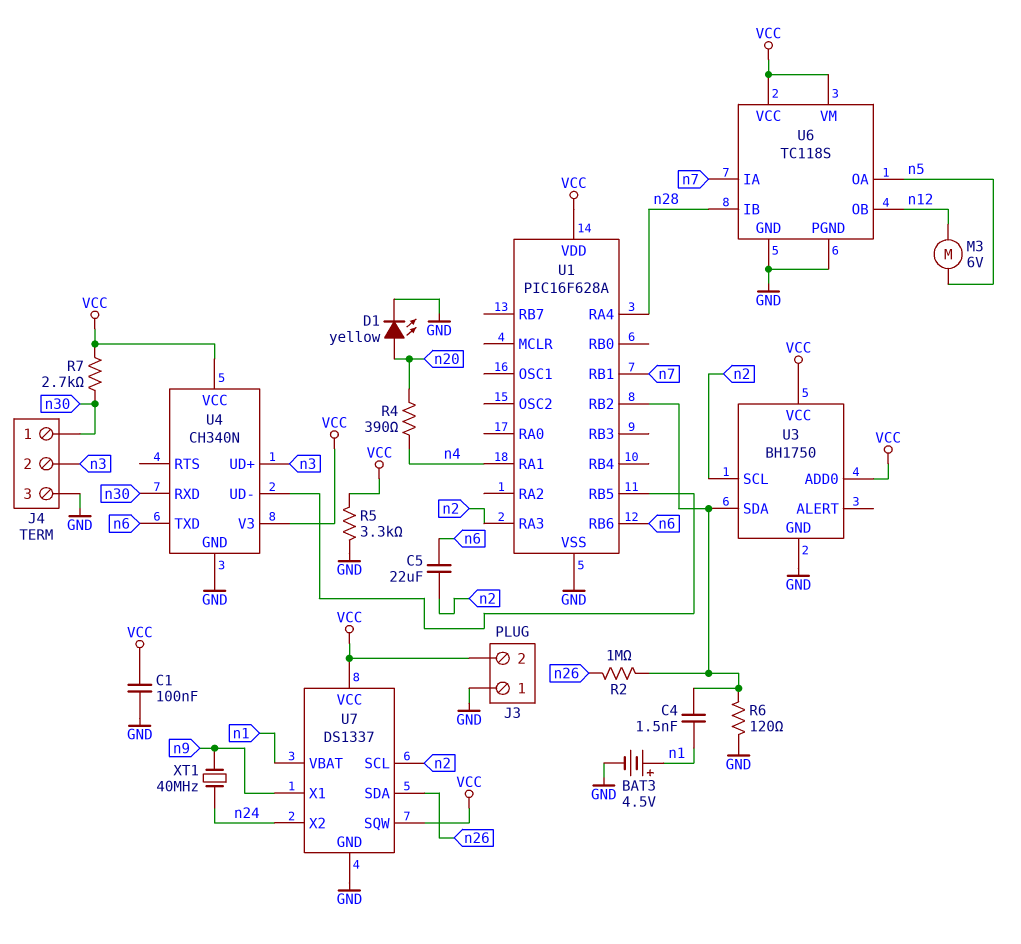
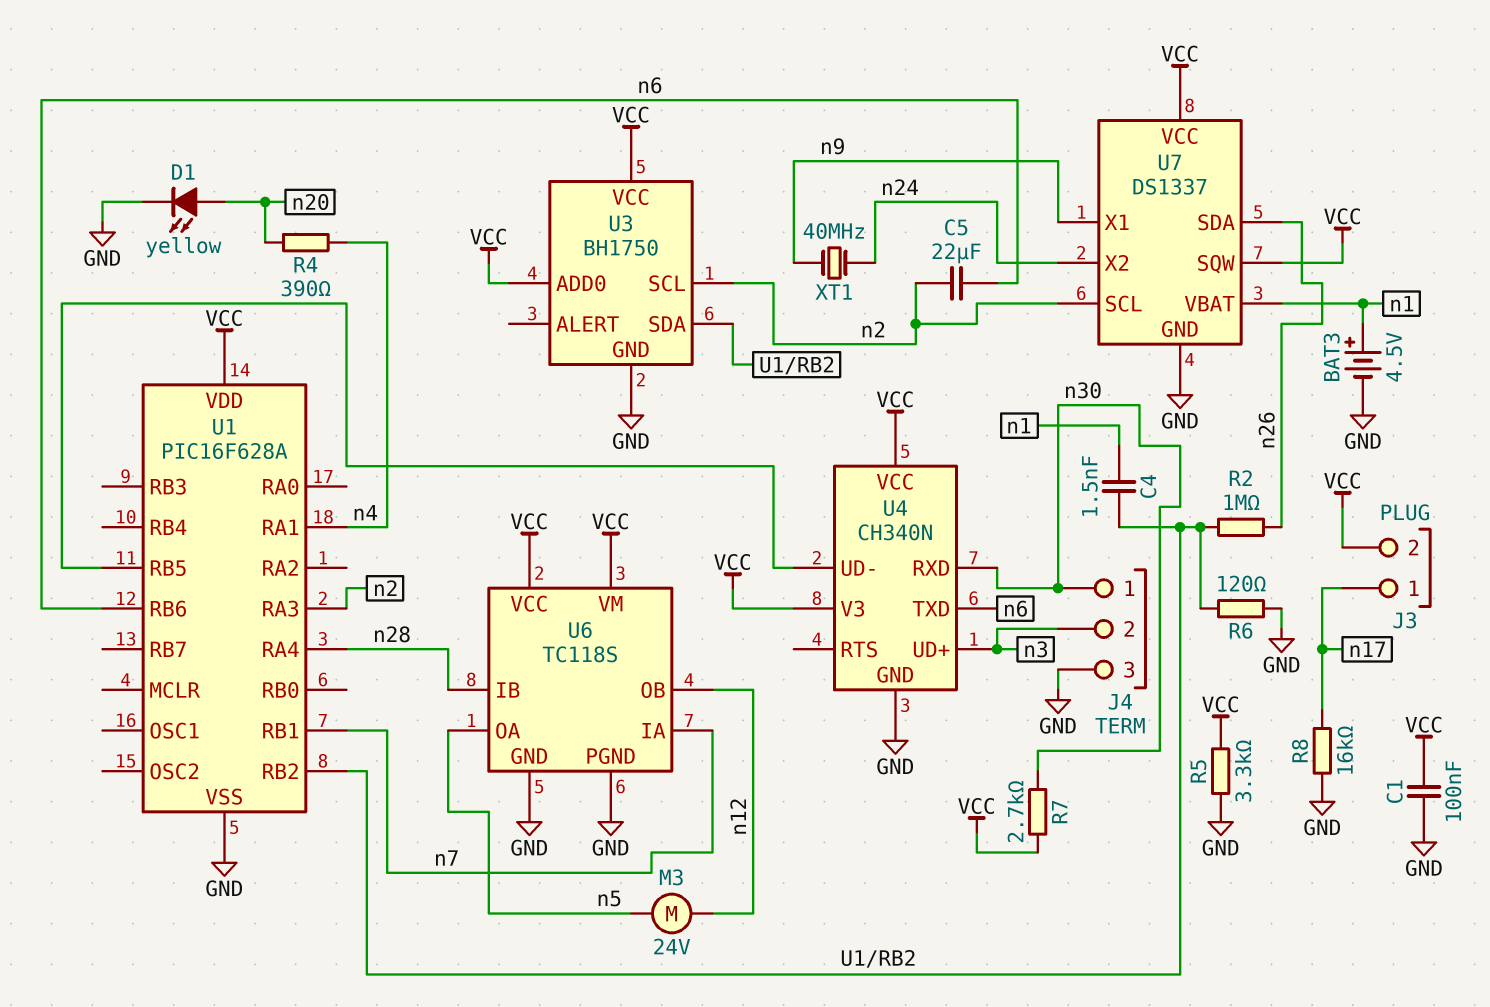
J3 pin 1: GND -> n17
M3: motor 6V (n5, n12) -> motor 24V (n5, n12)
R8: none -> 16k (GND, n17)

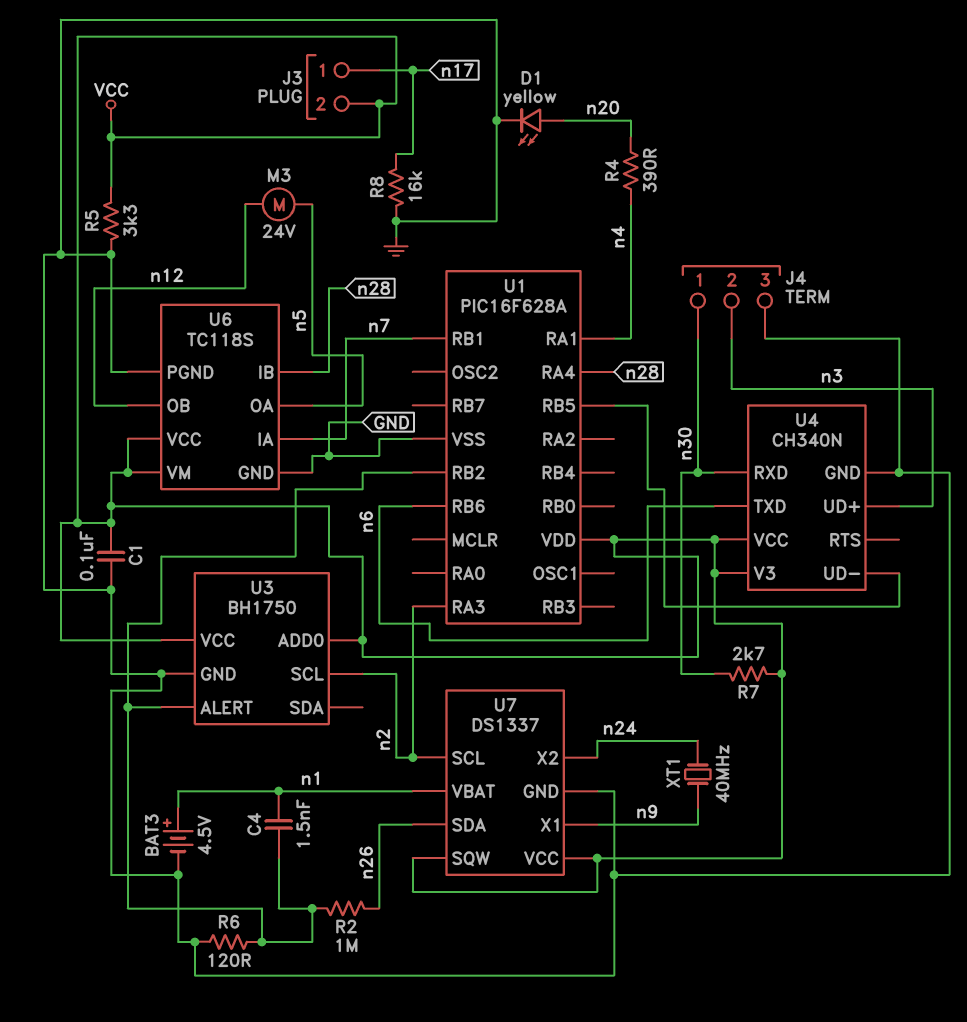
C5: 22uF (n2, n6) -> none
U3 pin ALERT: none -> U1/RB2
U3 pin SDA: U1/RB2 -> none

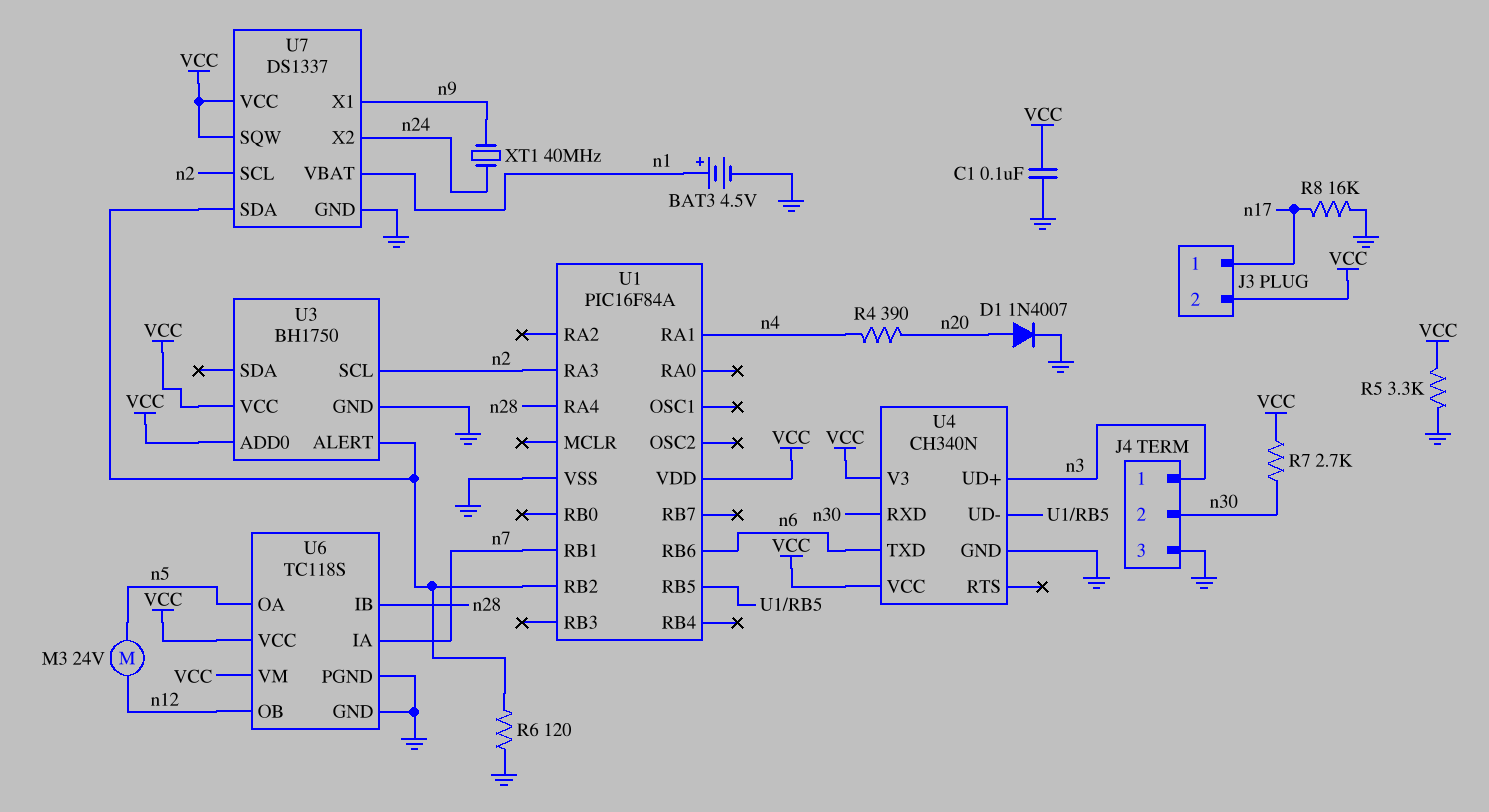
C4: 1.5nF (U1/RB2, n1) -> none
D1: LED yellow (A n20, K GND) -> diode 1N4007 (A n20, K GND)
J4 pin 1: n30 -> n3
J4 pin 2: n3 -> n30
R2: 1M (U1/RB2, n26) -> none
U1: PIC16F628A -> PIC16F84A
U7 pin SDA: n26 -> U1/RB2

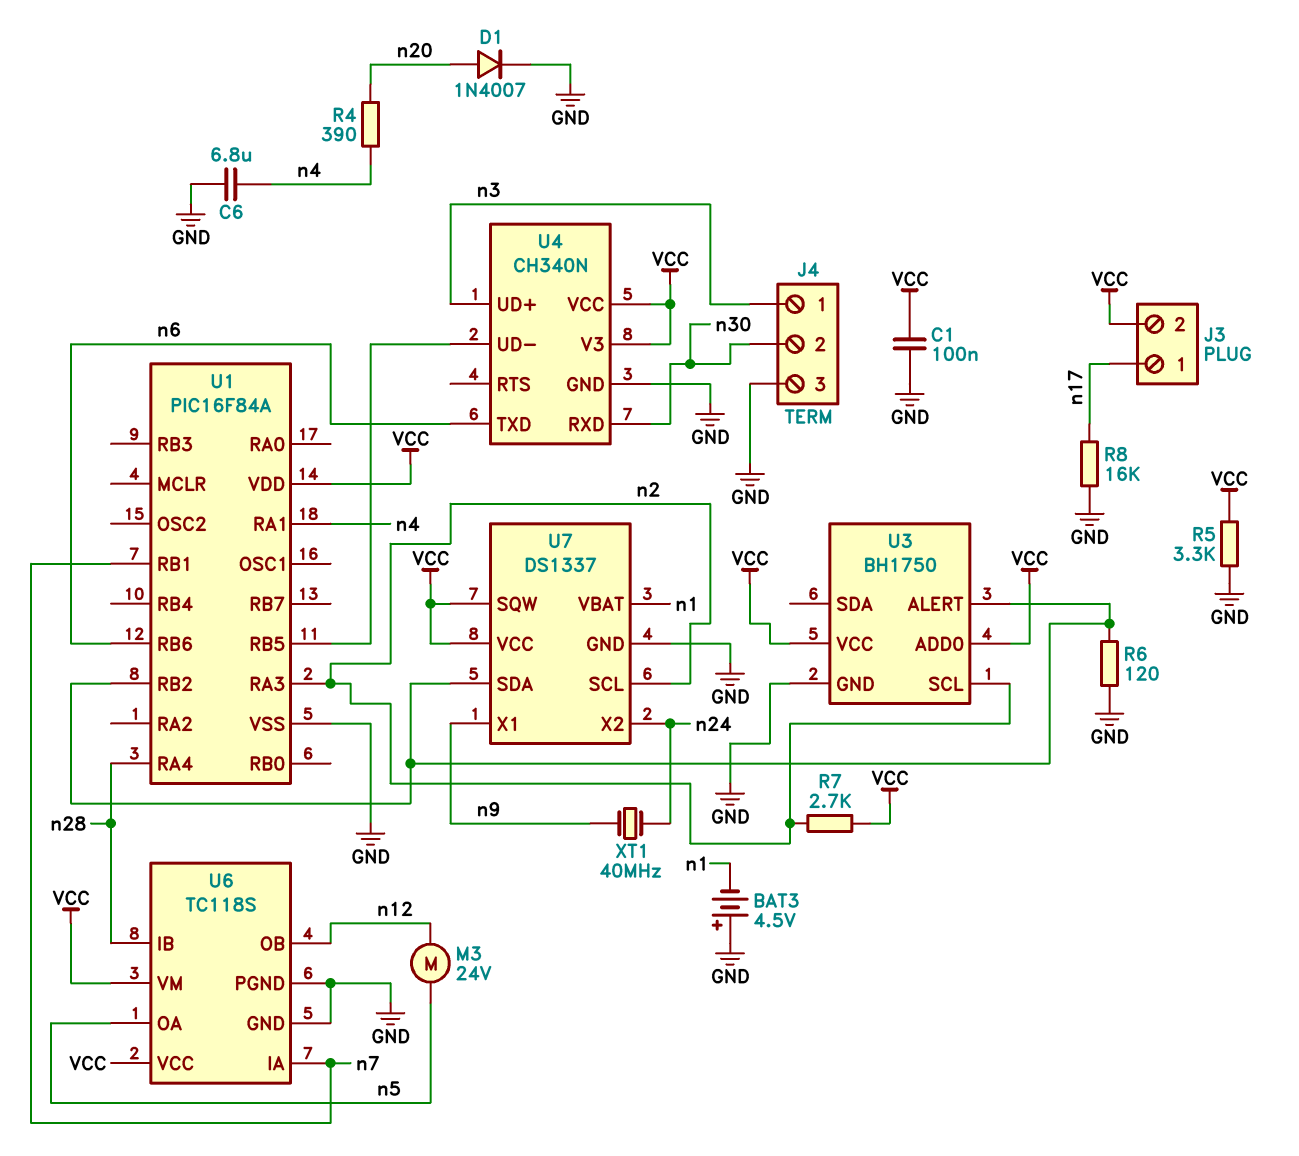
BAT3: 4.5V (plus n1, minus GND) -> 4.5V (plus GND, minus n1)
C6: none -> 6.8uF (GND, n4)
R7: 2.7k (VCC, n30) -> 2.7k (VCC, n2)

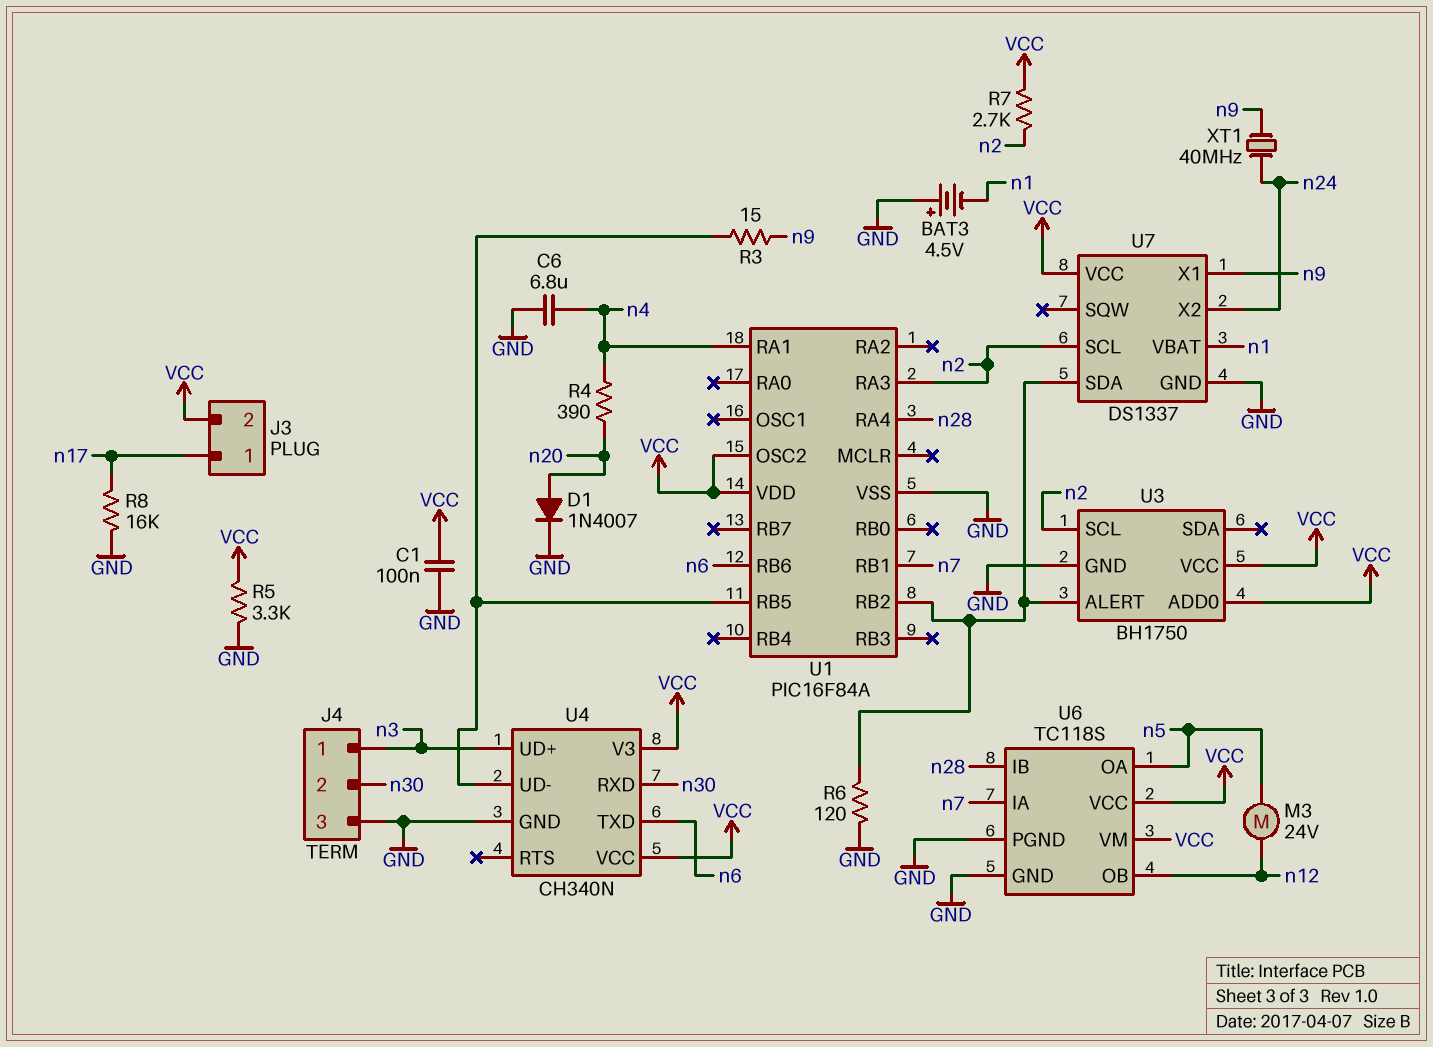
R3: none -> 15 (U1/RB5, n9)
U1 pin OSC2: none -> VCC
U7 pin SQW: VCC -> none

